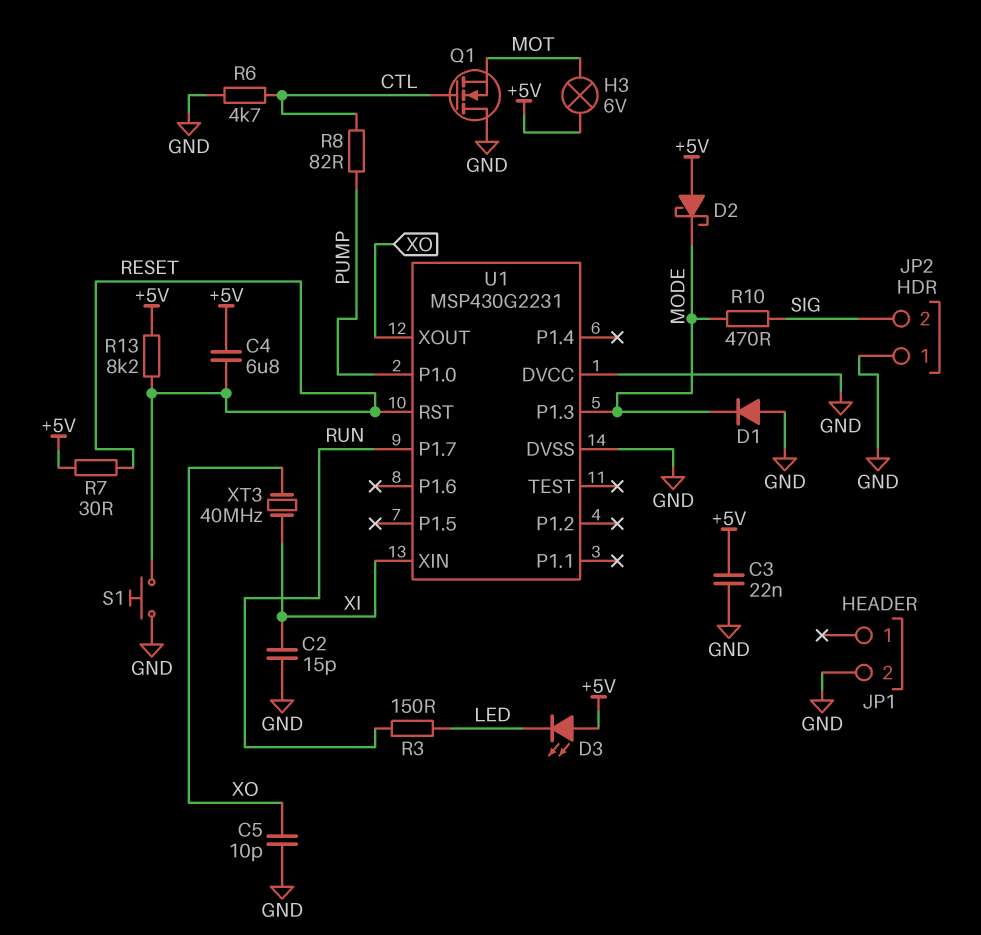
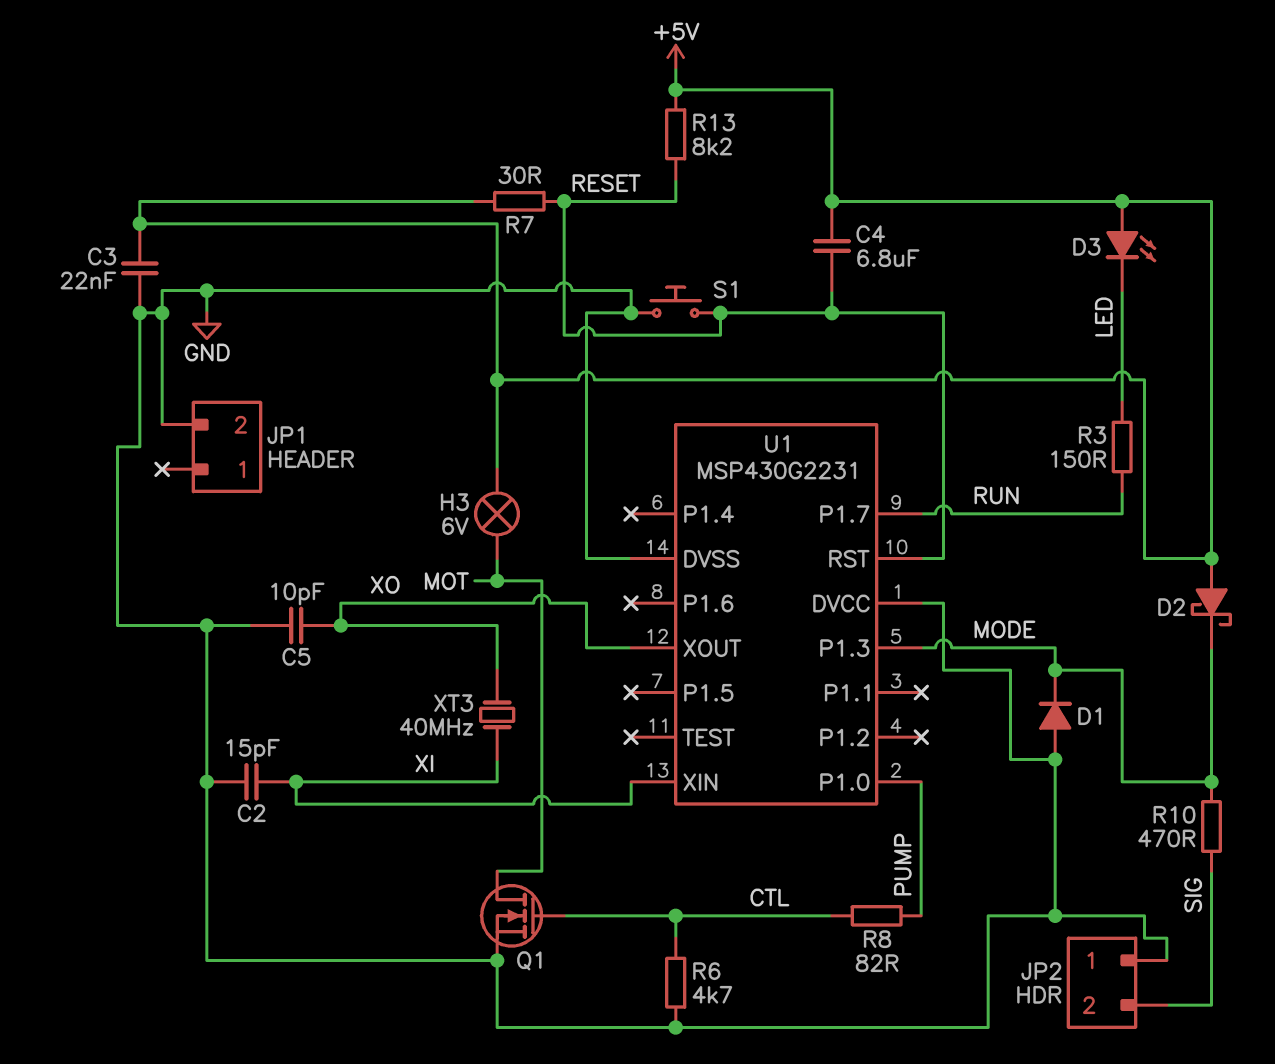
Q1: NMOS (G CTL, D GND, S MOT) -> NMOS (G CTL, D MOT, S GND)

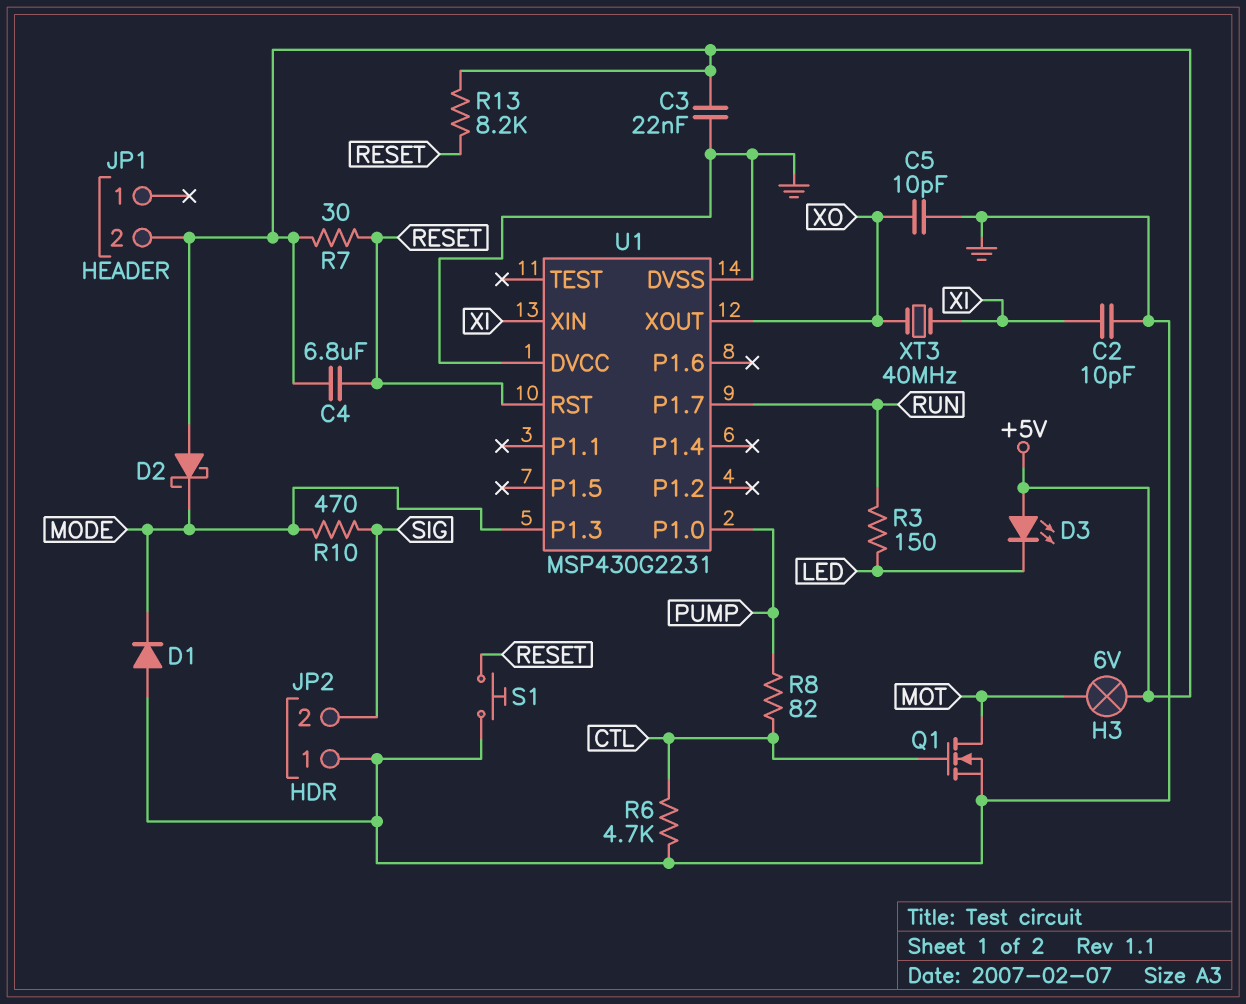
C2: 15pF (GND, XI) -> 10pF (GND, XI)
JP1 pin 2: GND -> +5V

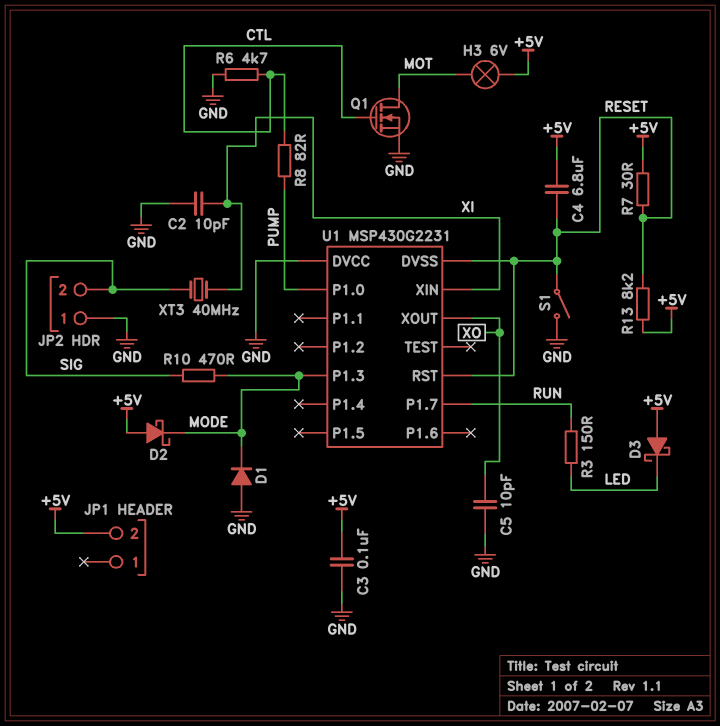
C3: 22nF (+5V, GND) -> 100nF (+5V, GND)
D3: LED (A +5V, K LED) -> schottky (A +5V, K LED)
S1: button (GND, RESET) -> switch (GND, RESET)
U1 pin DVSS: GND -> RESET
XT3: 40MHz (XI, XO) -> 40MHz (SIG, XI)

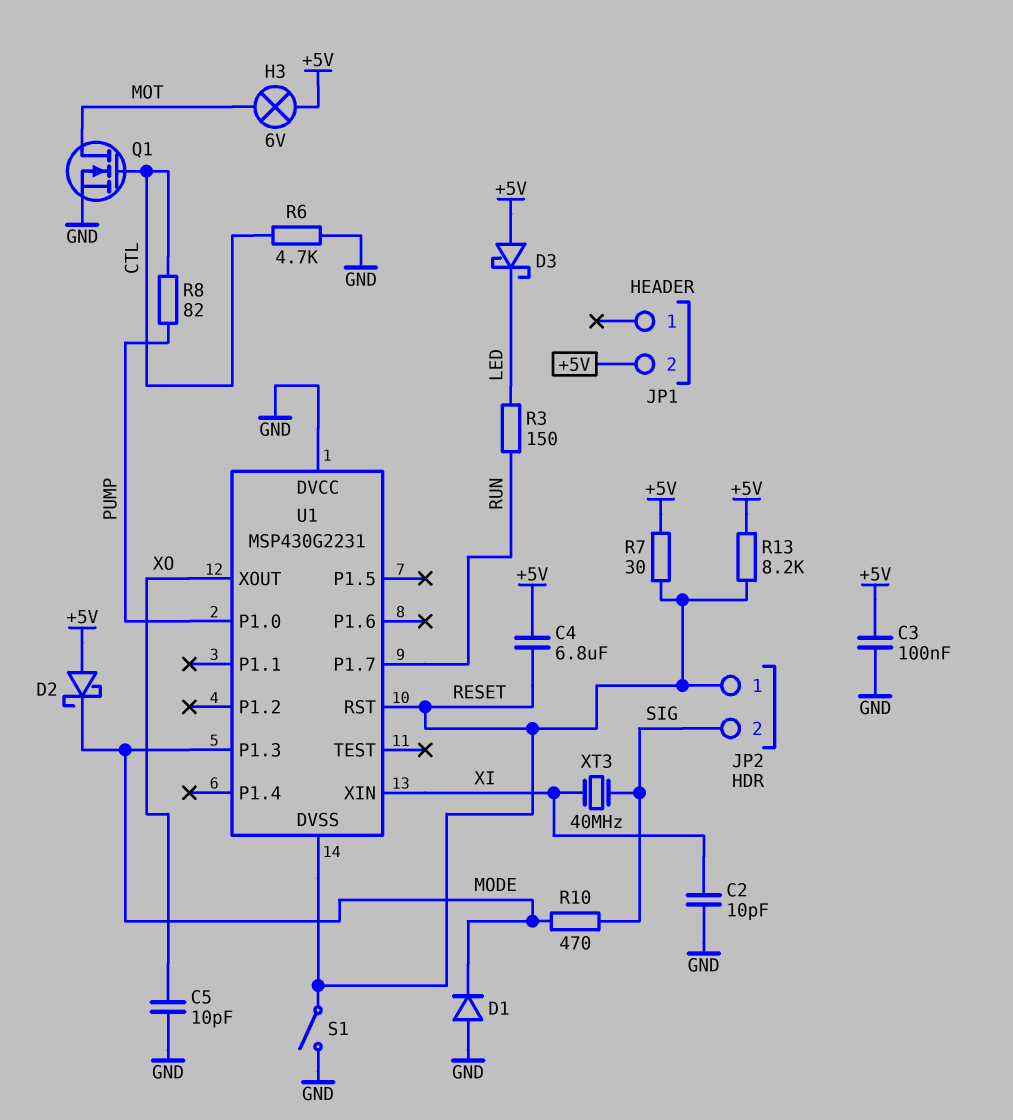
JP2 pin 1: GND -> RESET

